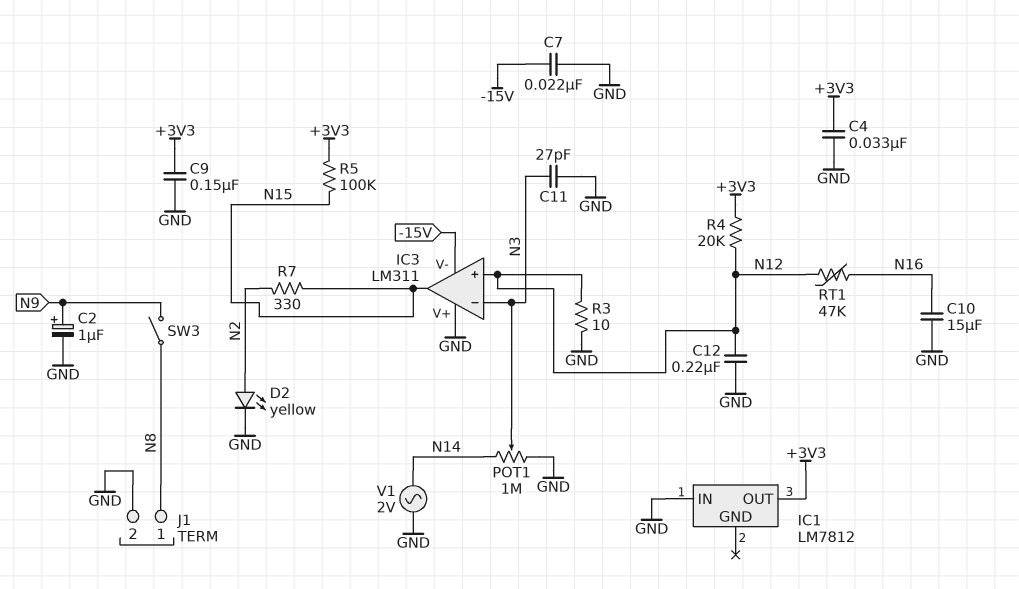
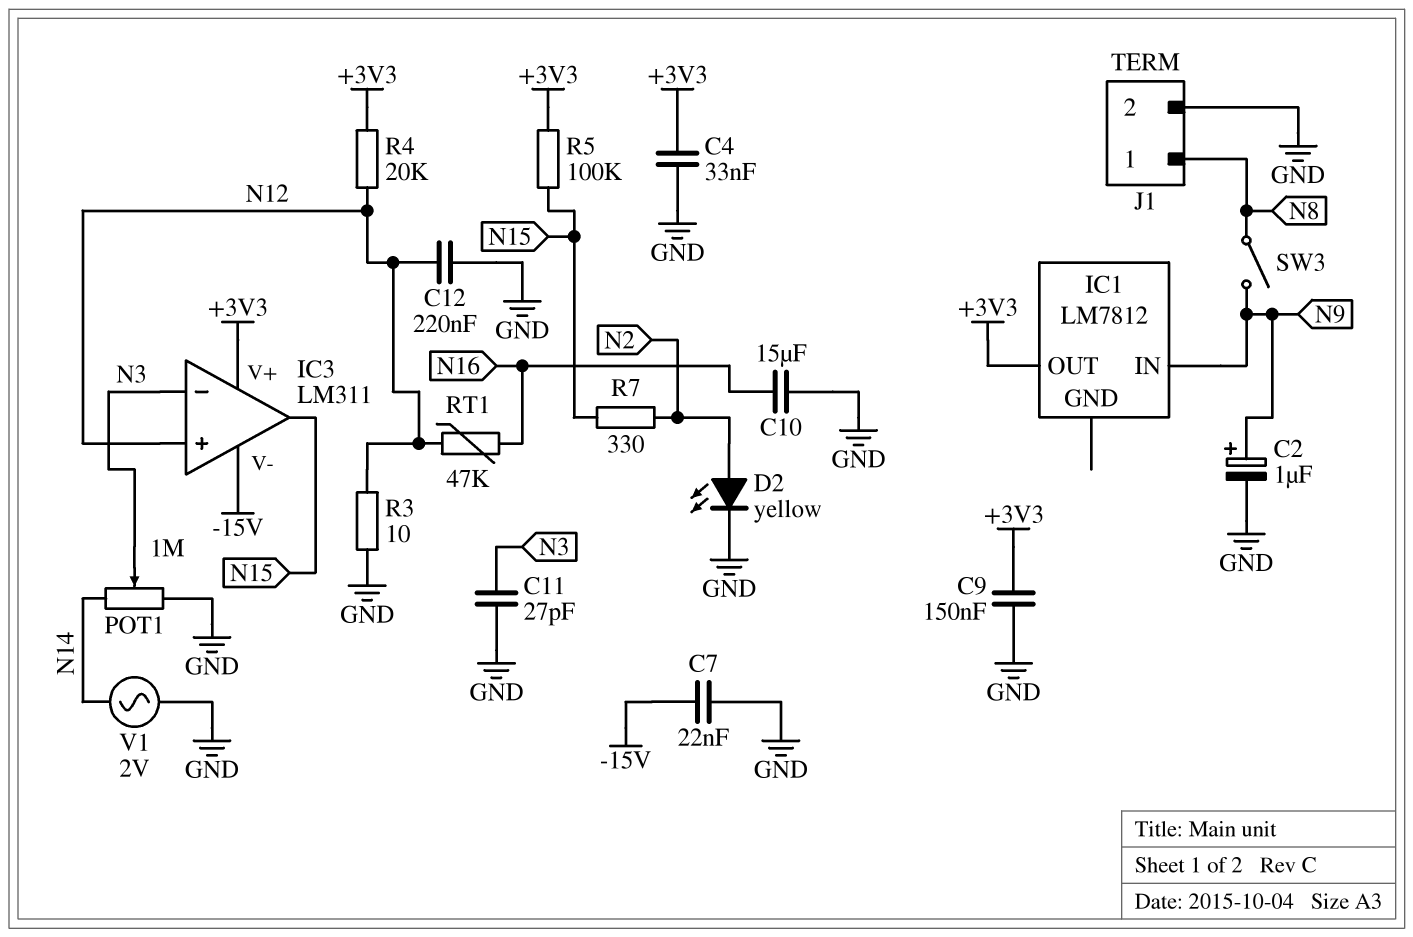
IC1 pin IN: GND -> N9
IC3 pin V+: GND -> +3V3

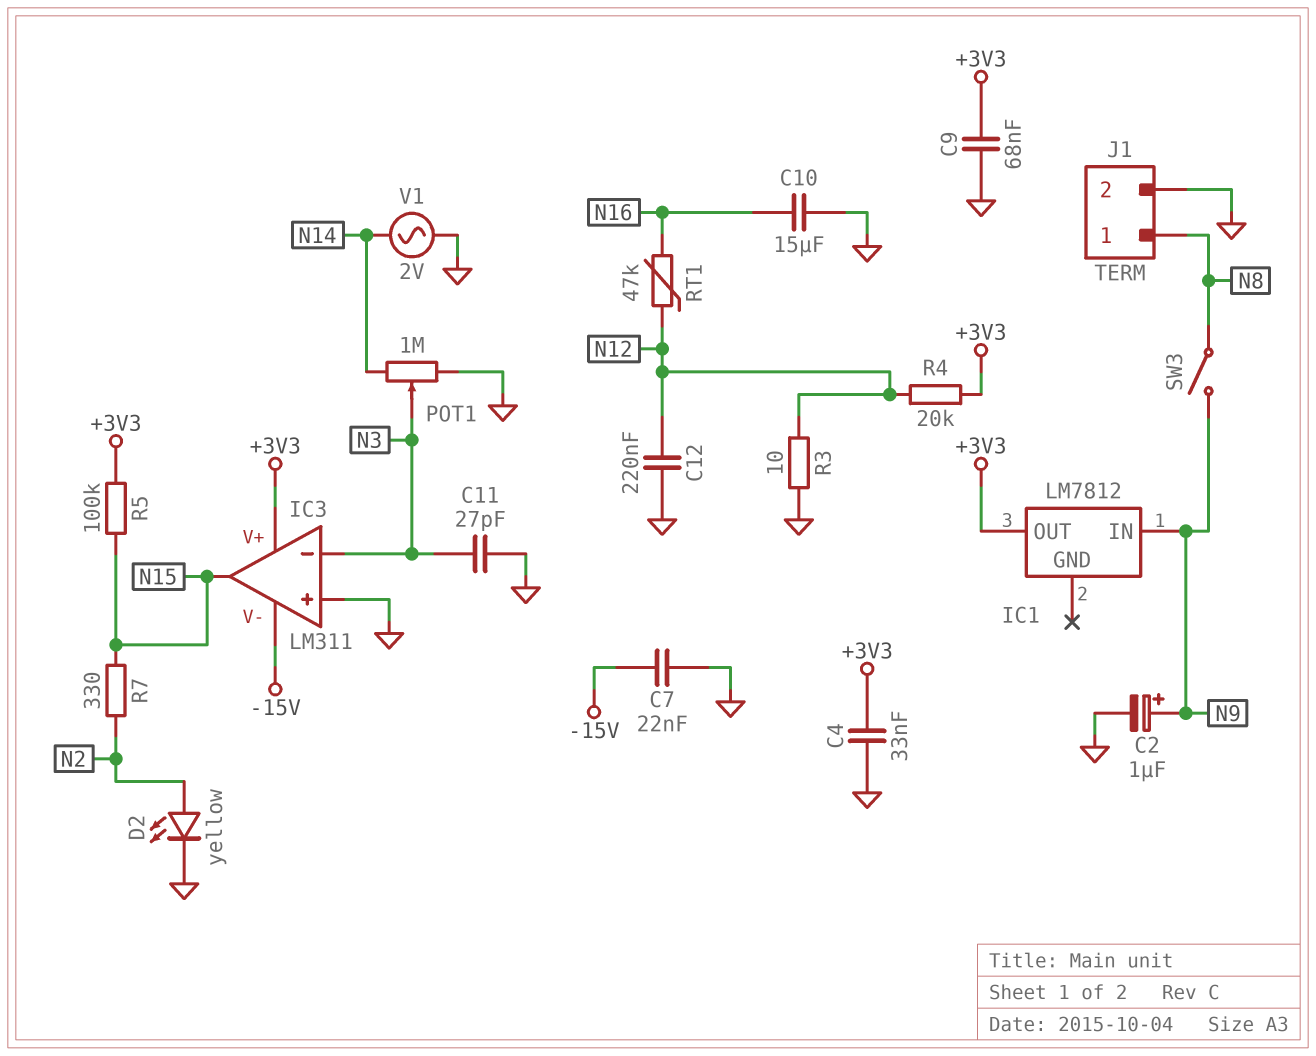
C9: 150nF (+3V3, GND) -> 68nF (+3V3, GND)
IC3 pin in+: N12 -> GND

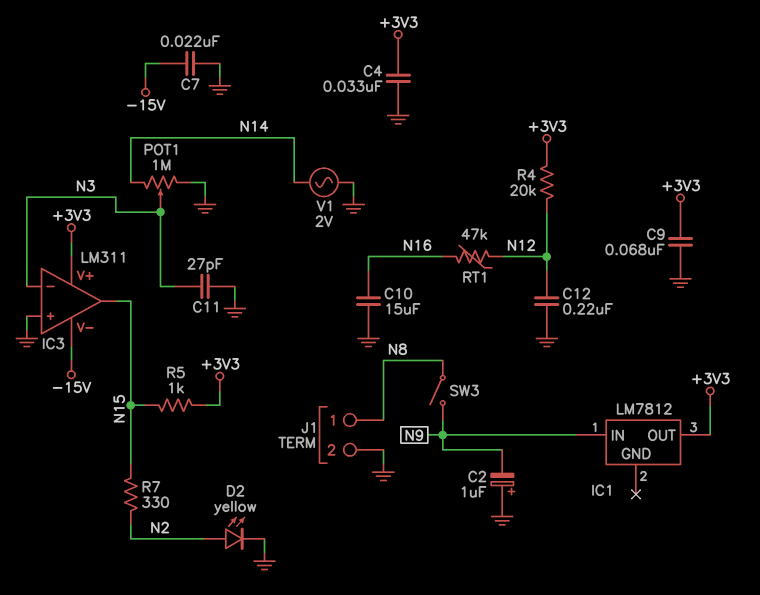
C2: 1uF (plus N9, minus GND) -> 1uF (plus GND, minus N9)
R3: 10 (GND, N12) -> none
R5: 100k (+3V3, N15) -> 1k (+3V3, N15)

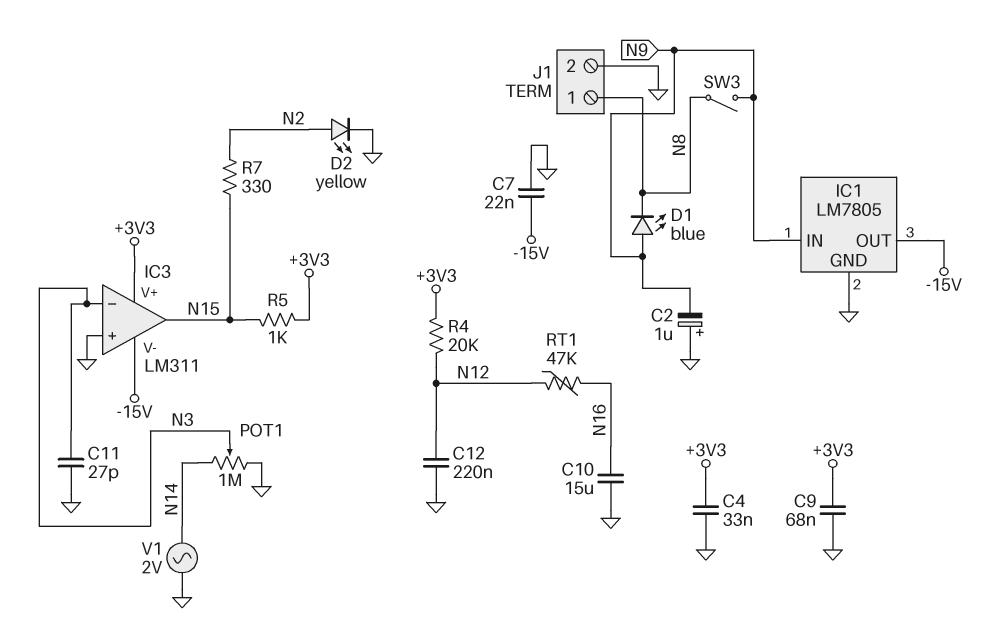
D1: none -> LED blue (A N9, K N8)
IC1: LM7812 -> LM7805
IC1 pin GND: none -> GND
IC1 pin OUT: +3V3 -> -15V

